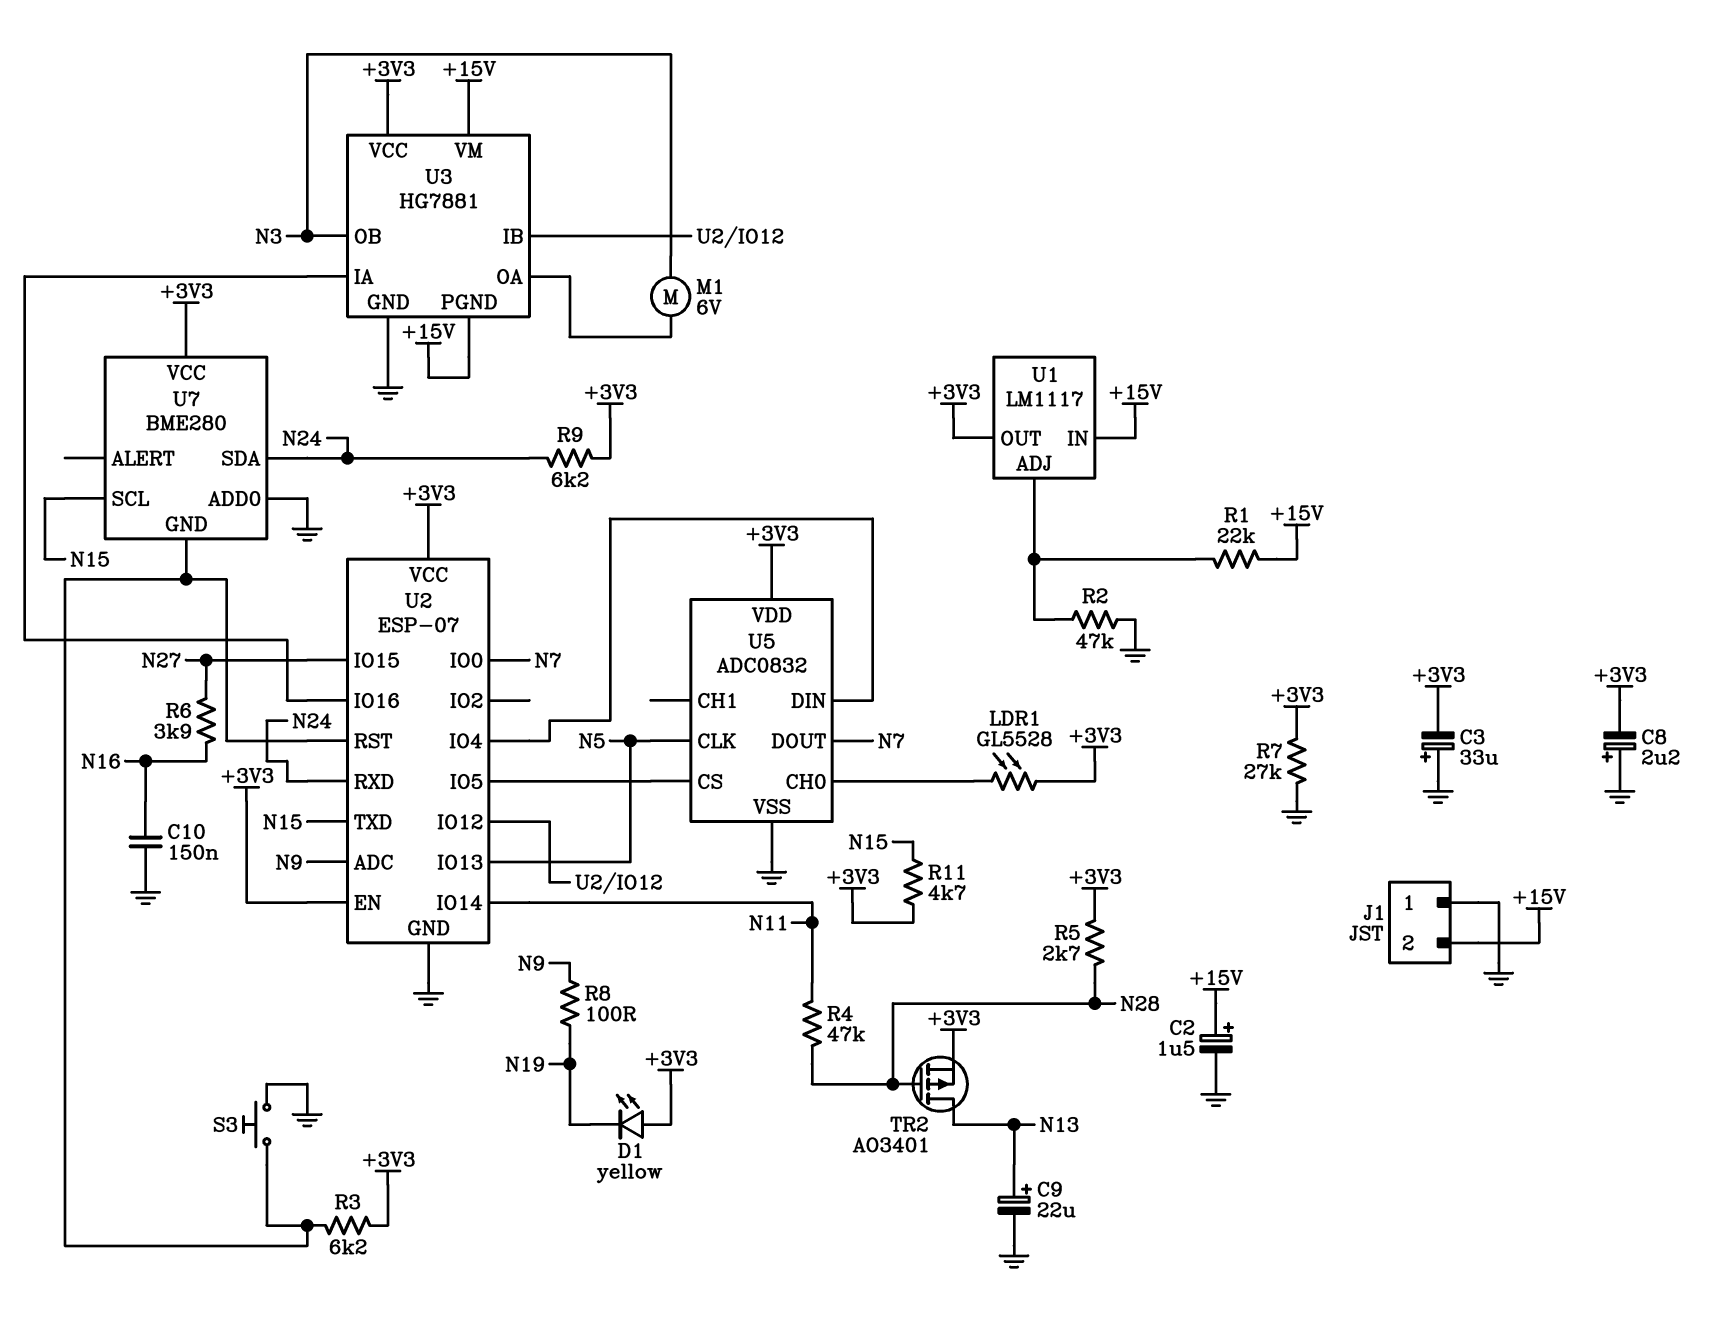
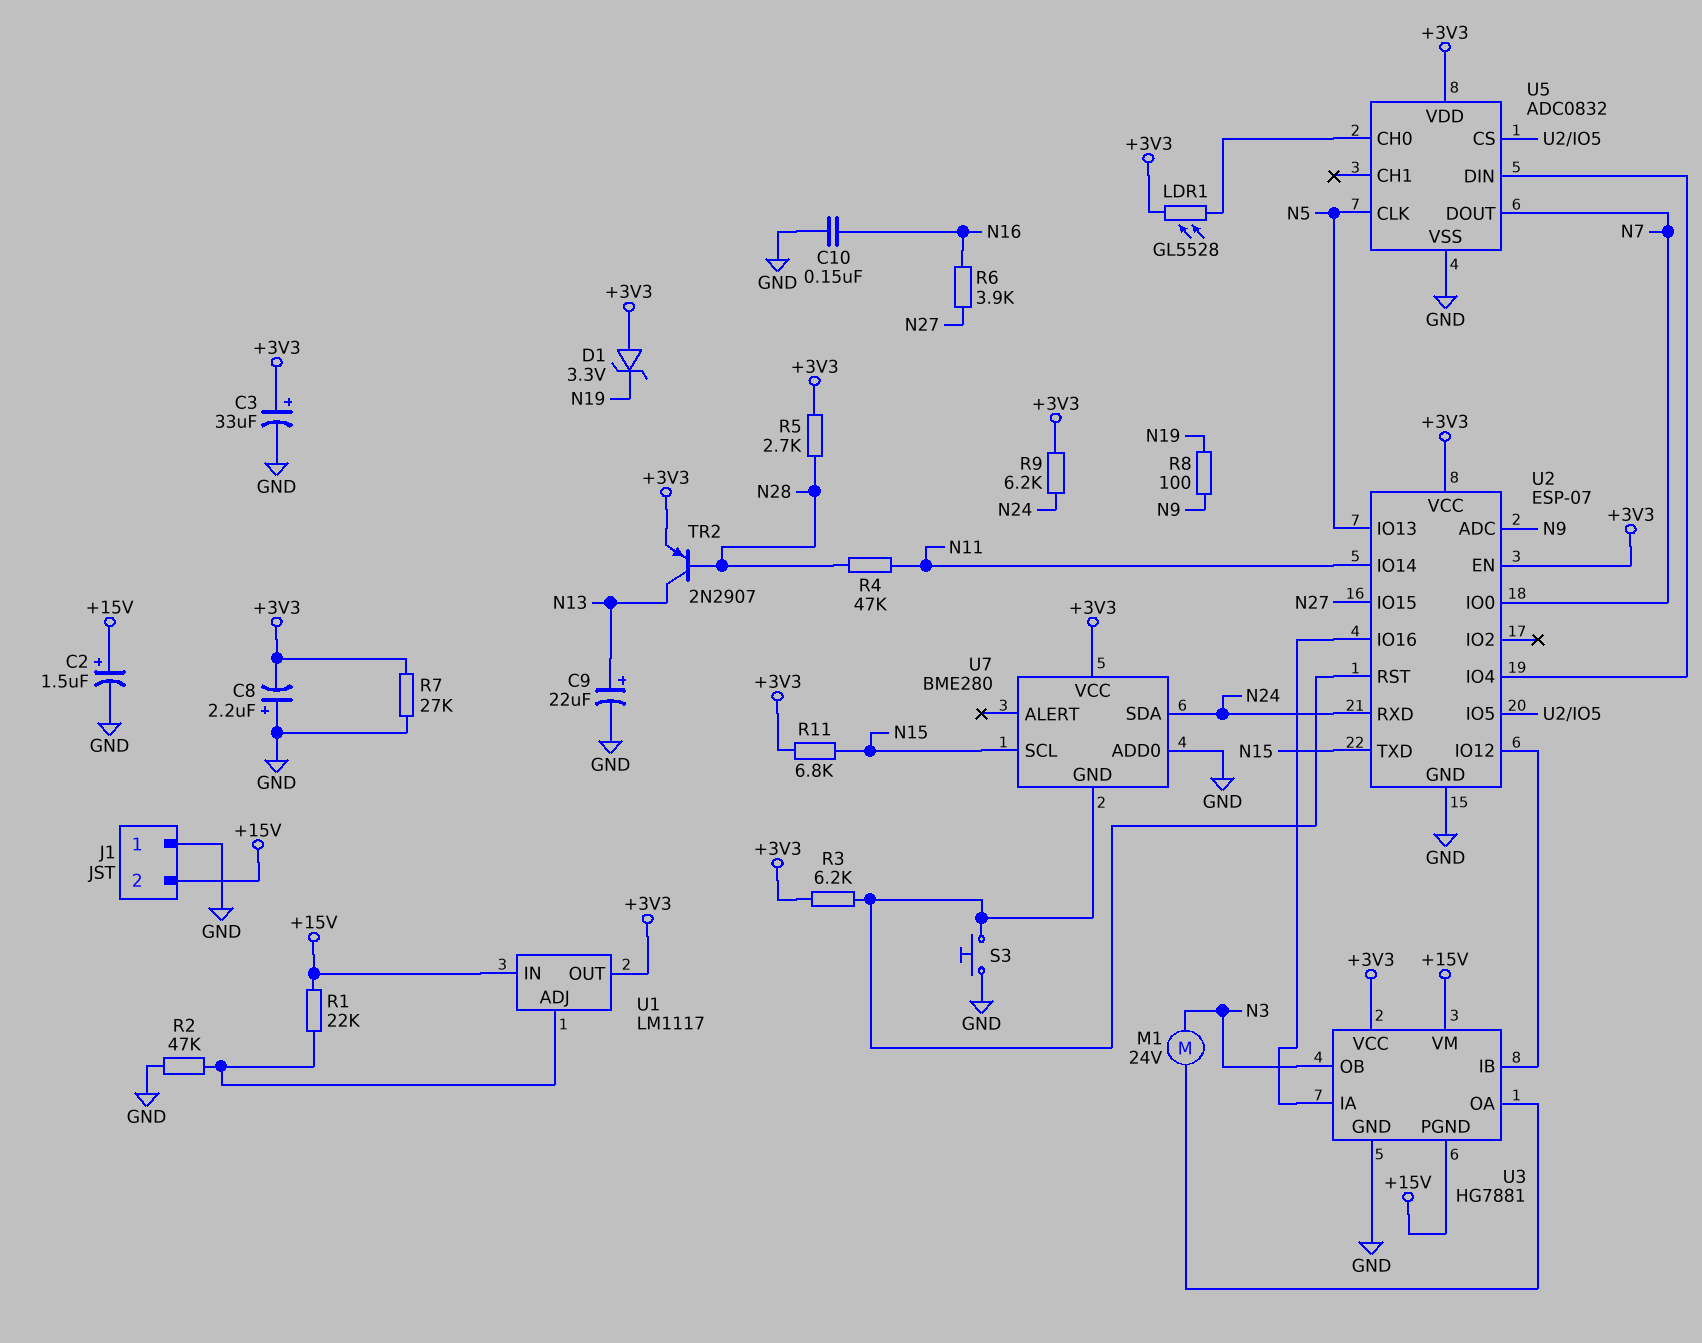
C3: 33uF (plus GND, minus +3V3) -> 33uF (plus +3V3, minus GND)
D1: LED yellow (A +3V3, K N19) -> zener 3.3V (A +3V3, K N19)
M1: motor 6V (N3, U3/OA) -> motor 24V (N3, U3/OA)
R11: 4.7k (+3V3, N15) -> 6.8k (+3V3, N15)
TR2: PMOS AO3401 (G N28, D N13, S +3V3) -> PNP 2N2907 (B N28, C N13, E +3V3)

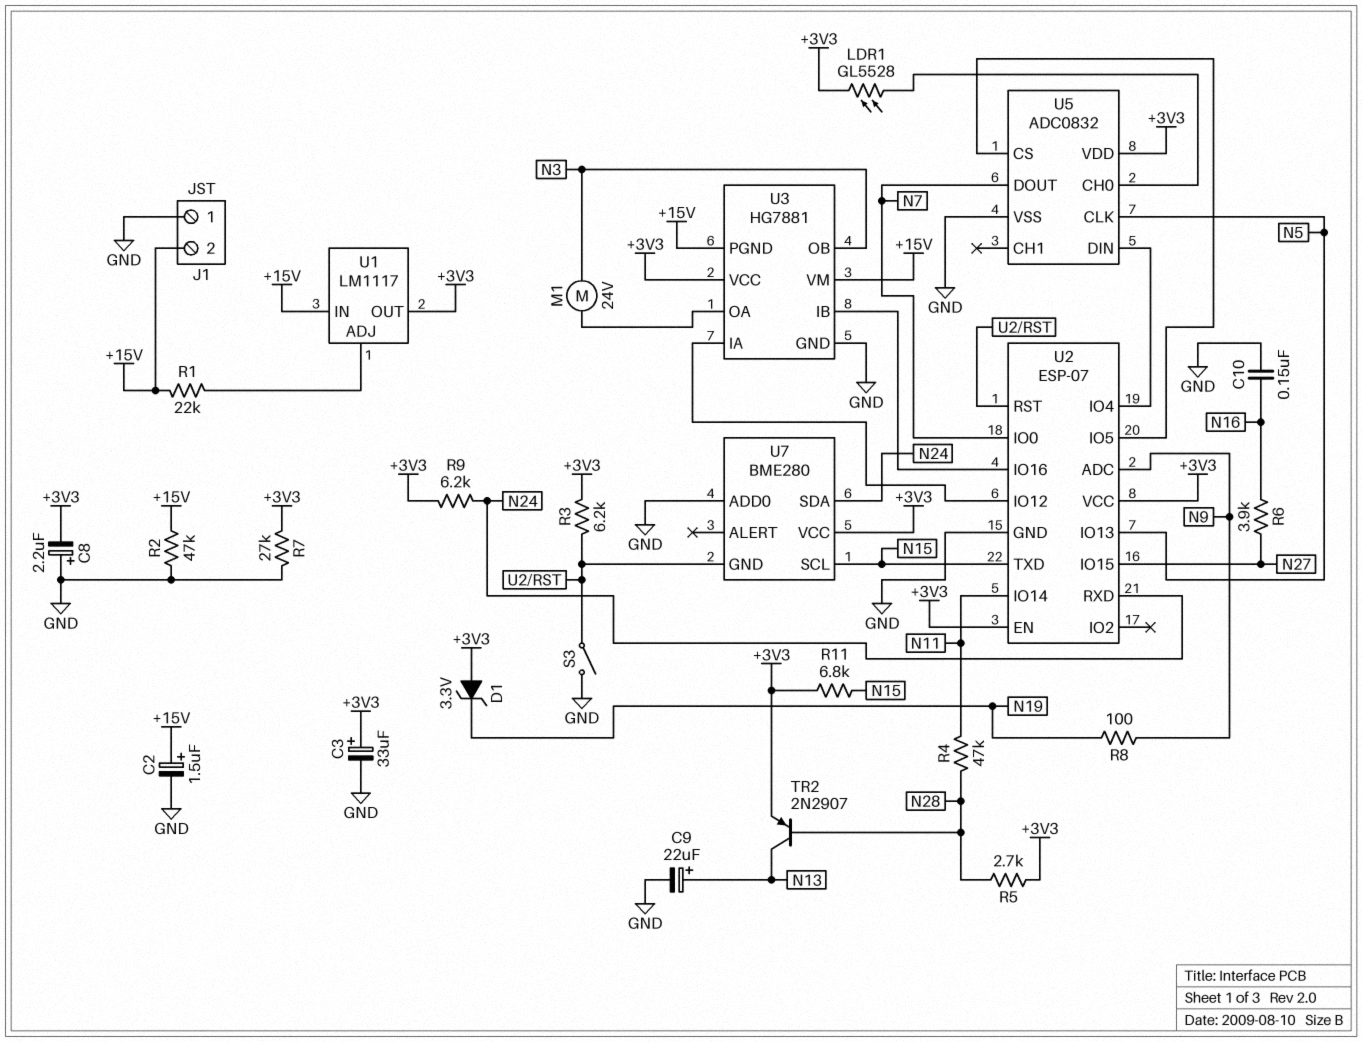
R2: 47k (GND, U1/ADJ) -> 47k (+15V, GND)
S3: button (GND, U2/RST) -> switch (GND, U2/RST)
U3 pin IA: U2/IO16 -> U2/IO12
U3 pin IB: U2/IO12 -> U2/IO16

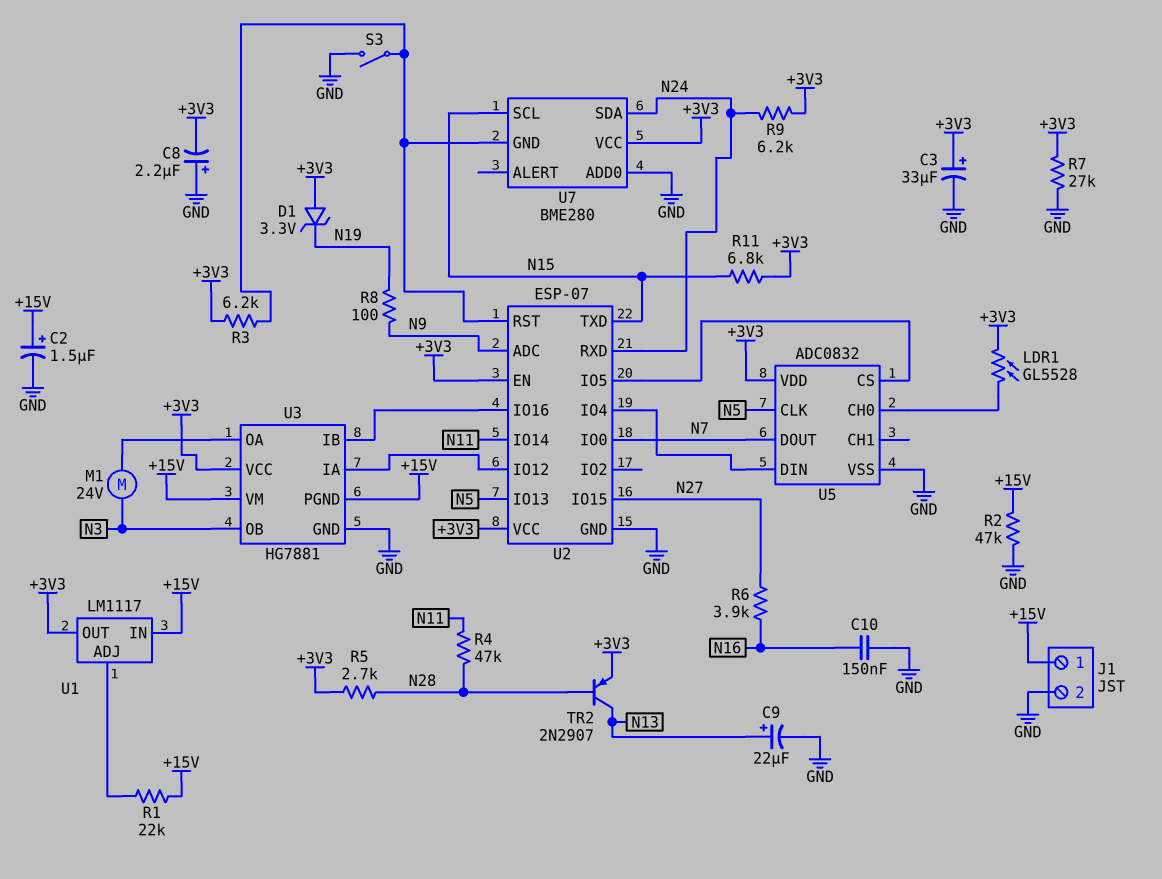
J1 pin 1: GND -> +15V
J1 pin 2: +15V -> GND

